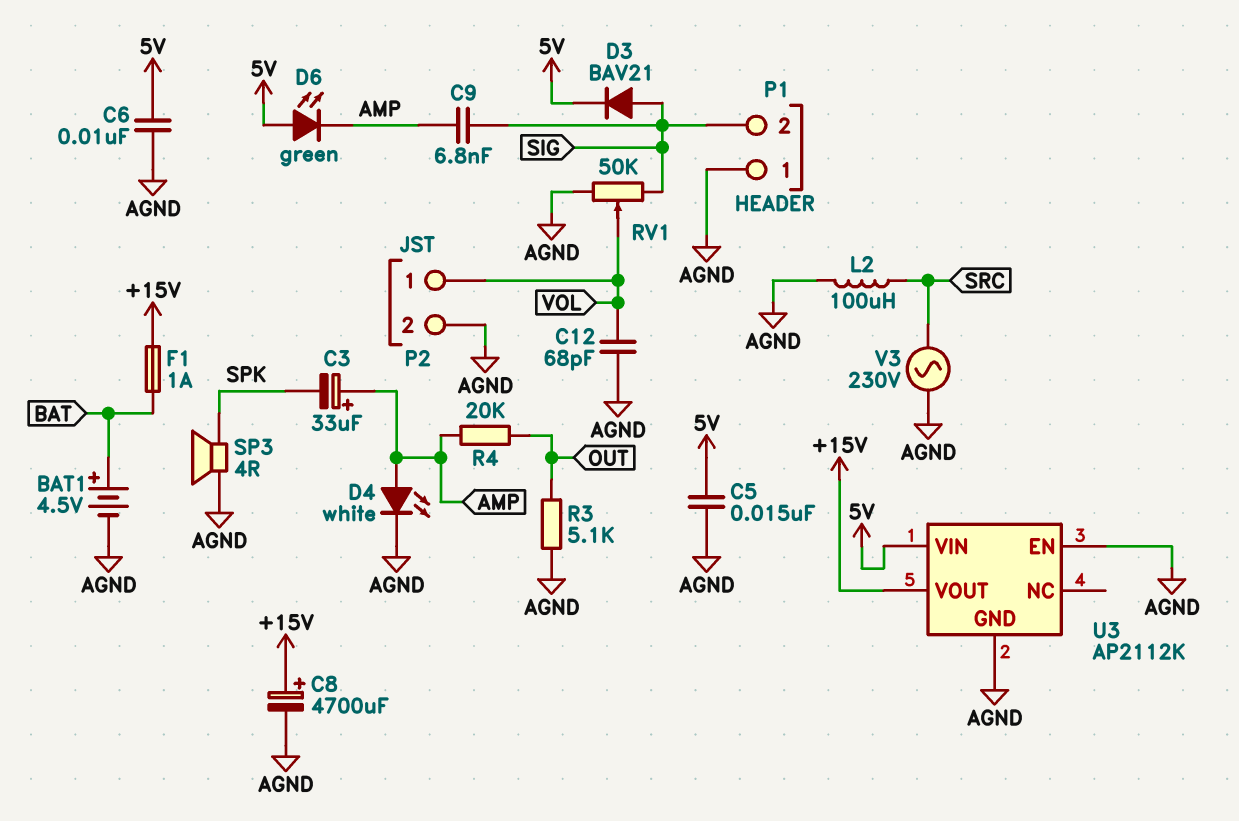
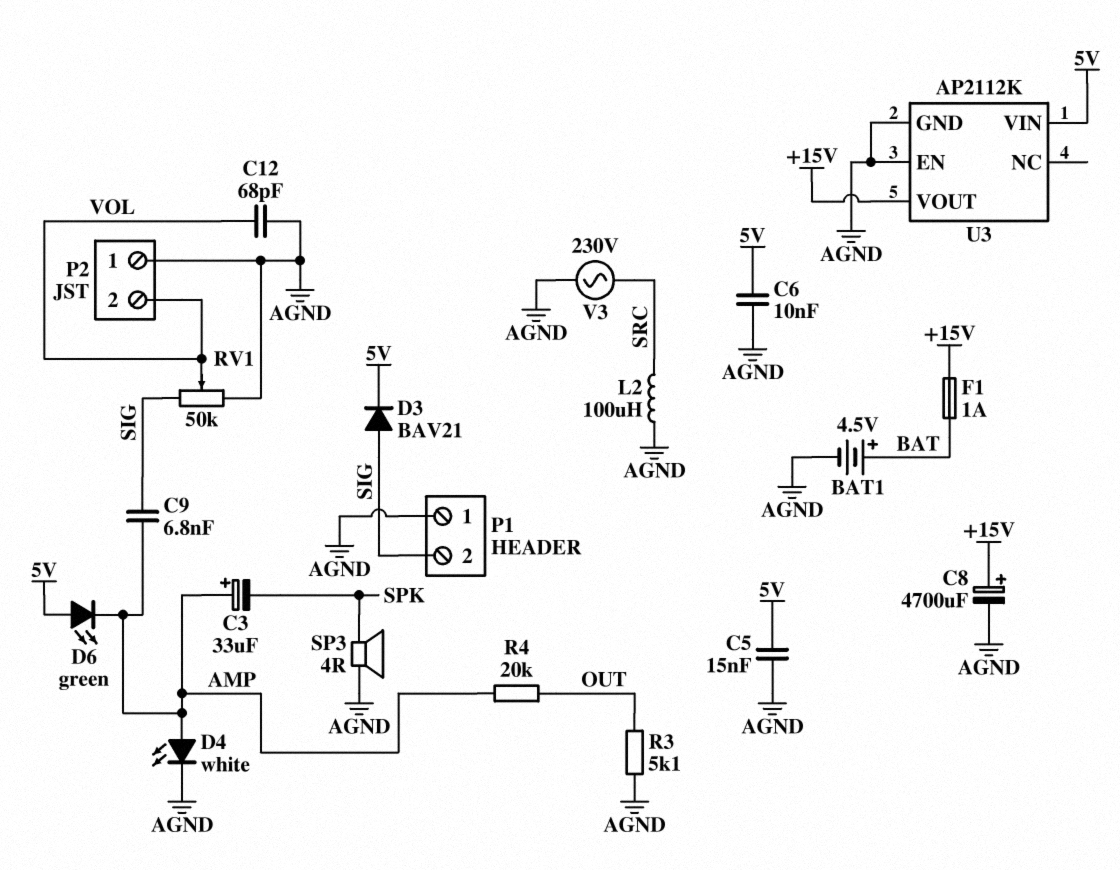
P2 pin 1: VOL -> AGND
P2 pin 2: AGND -> VOL

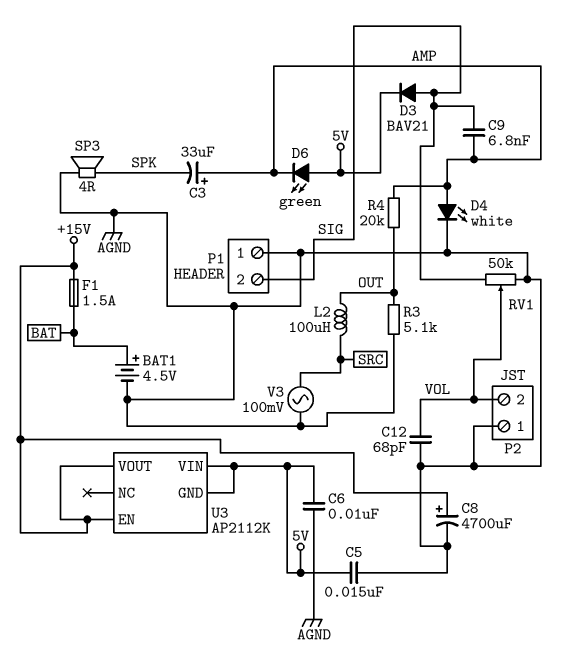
F1: 1A (+15V, BAT) -> 1.5A (+15V, BAT)
L2: 100uH (AGND, SRC) -> 100uH (OUT, SRC)
U3 pin EN: AGND -> +15V
U3 pin GND: AGND -> 5V
V3: AC 230V (AGND, SRC) -> AC 100mV (AGND, SRC)

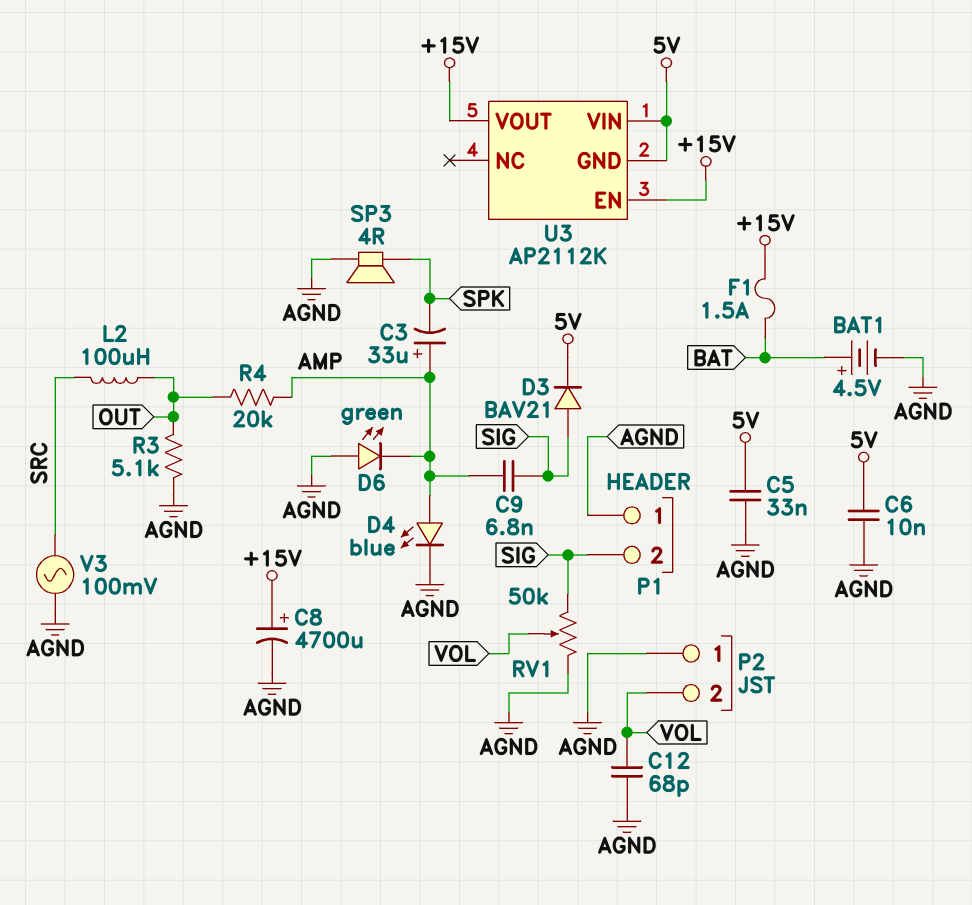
C5: 15nF (5V, AGND) -> 33nF (5V, AGND)
D4: LED white (A AMP, K AGND) -> LED blue (A AMP, K AGND)
D6: LED green (A 5V, K AMP) -> LED green (A AGND, K AMP)

